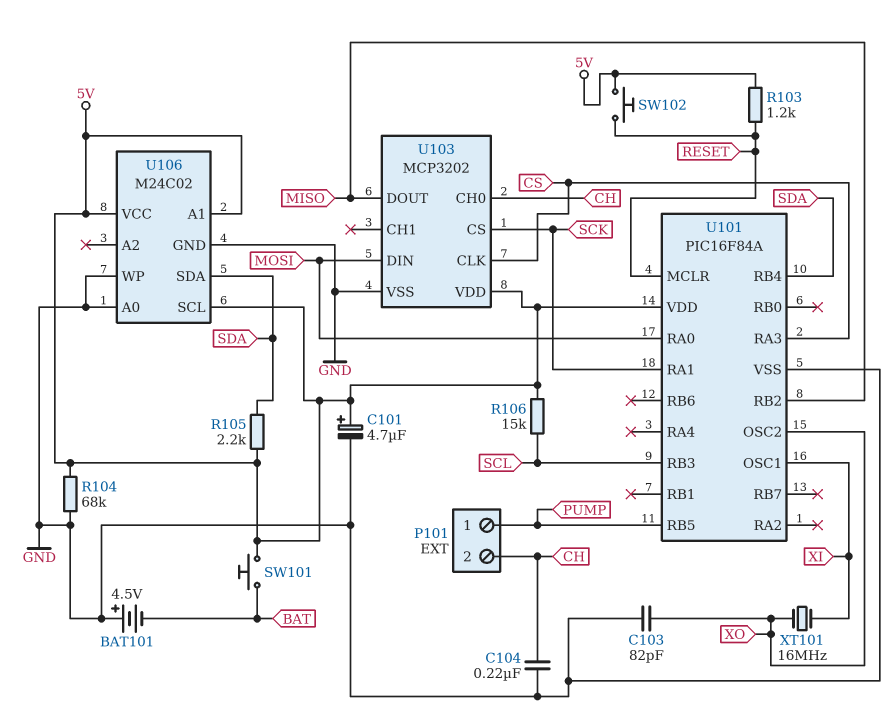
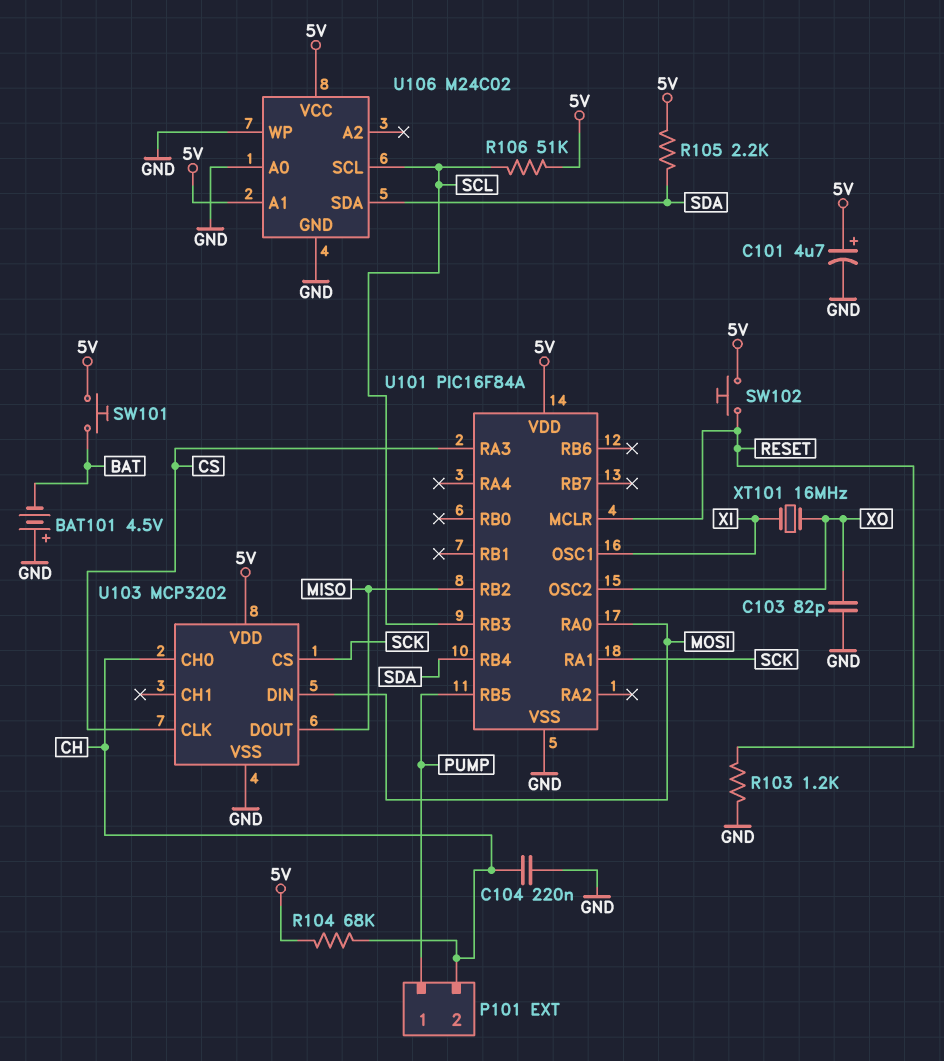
R103: 1.2k (5V, RESET) -> 1.2k (GND, RESET)
R104: 68k (5V, GND) -> 68k (5V, CH)
R106: 15k (5V, SCL) -> 51k (5V, SCL)
U106 pin SCL: 5V -> SCL

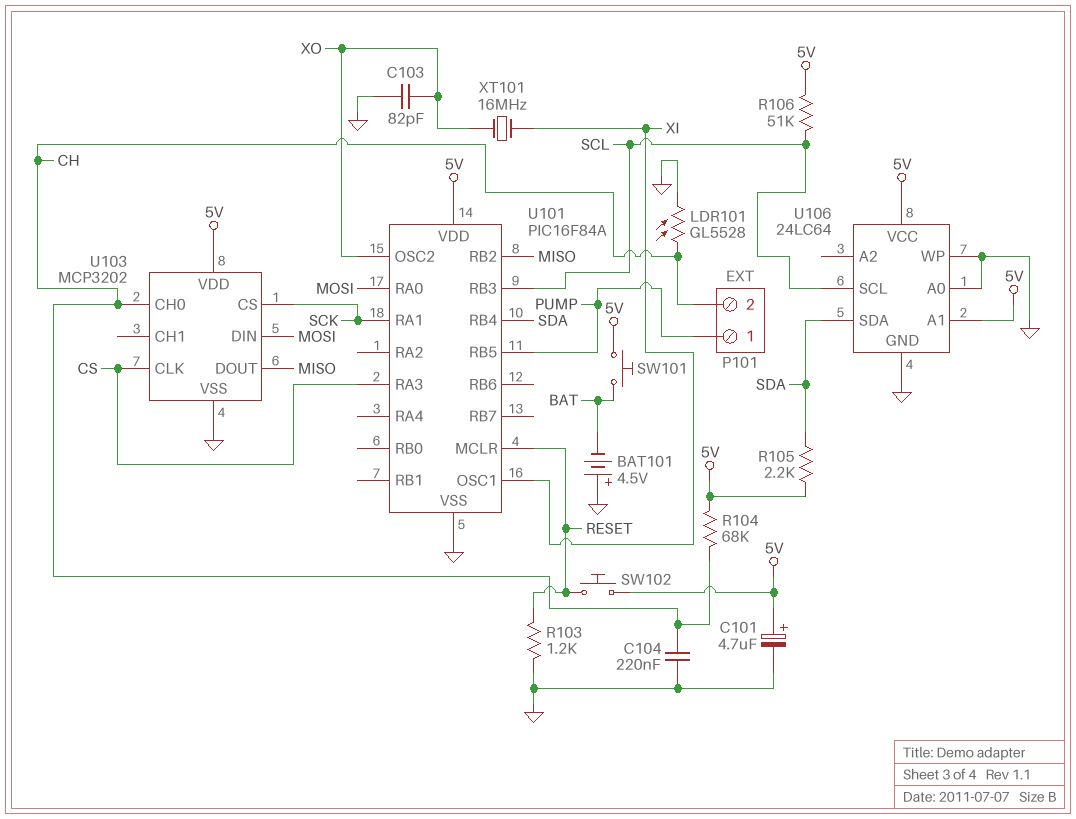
LDR101: none -> GL5528 (CH, GND)
U106: M24C02 -> 24LC64

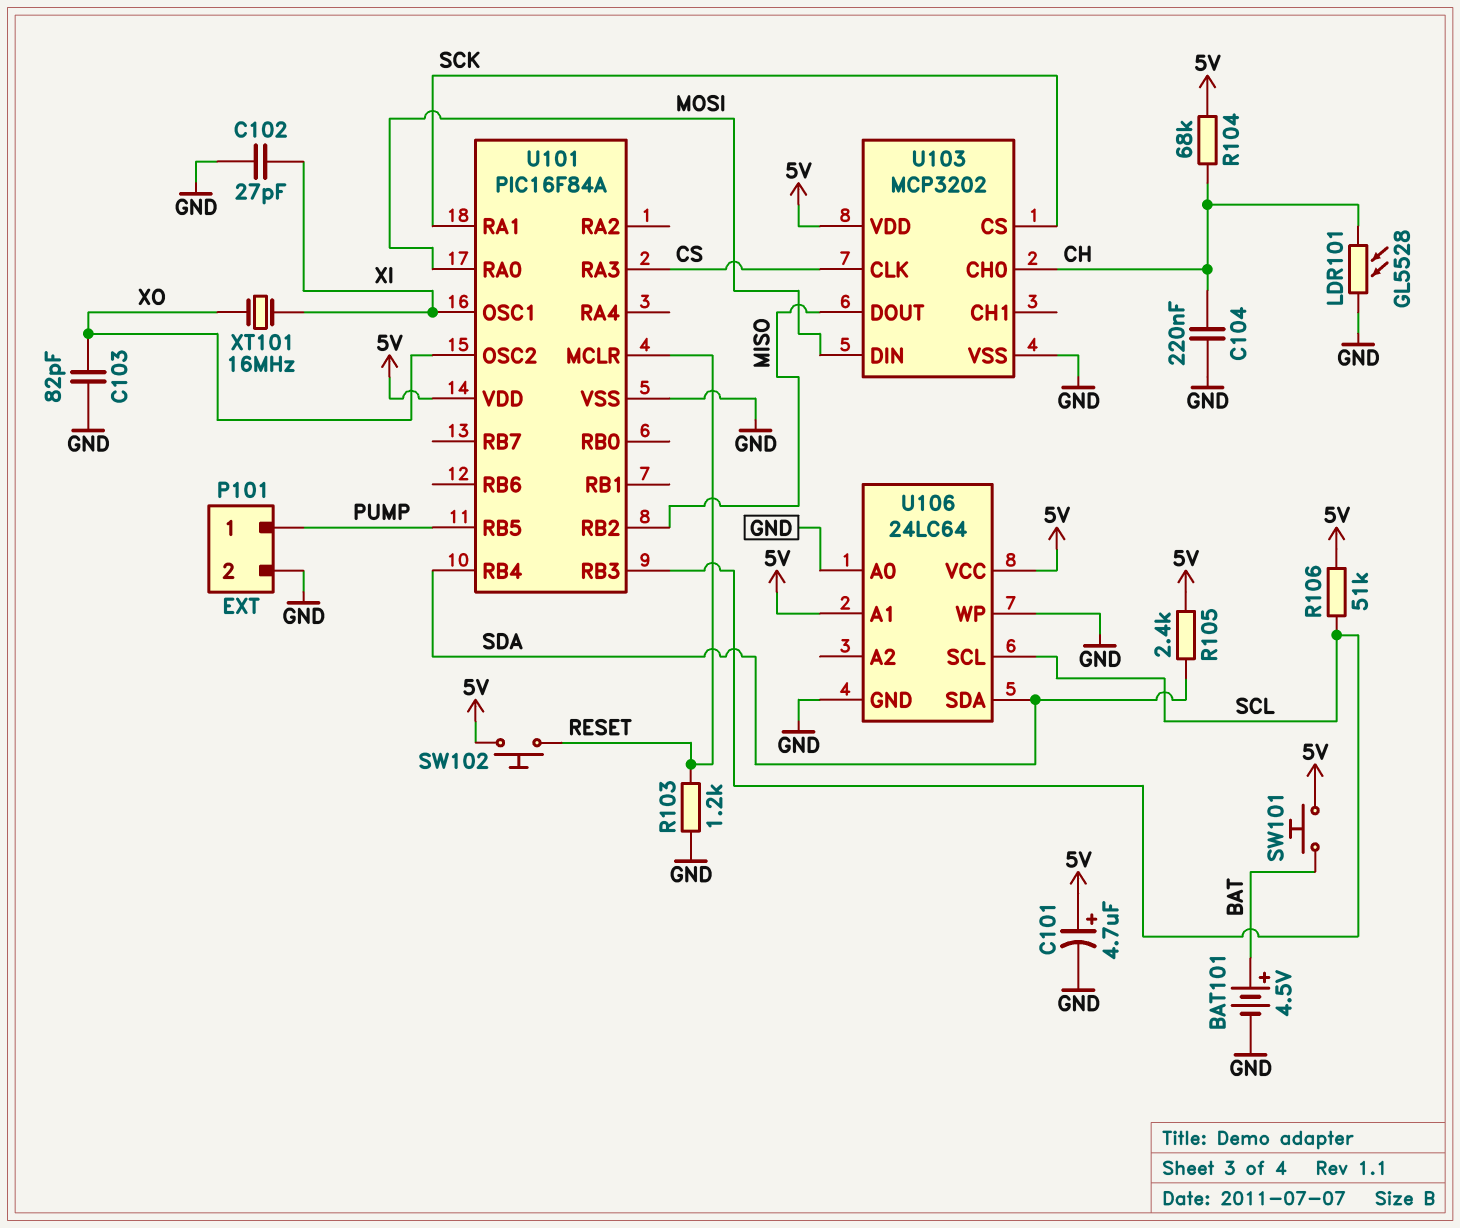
BAT101: 4.5V (plus GND, minus BAT) -> 4.5V (plus BAT, minus GND)
C102: none -> 27pF (GND, XI)
P101 pin 2: CH -> GND
R105: 2.2k (5V, SDA) -> 2.4k (5V, SDA)

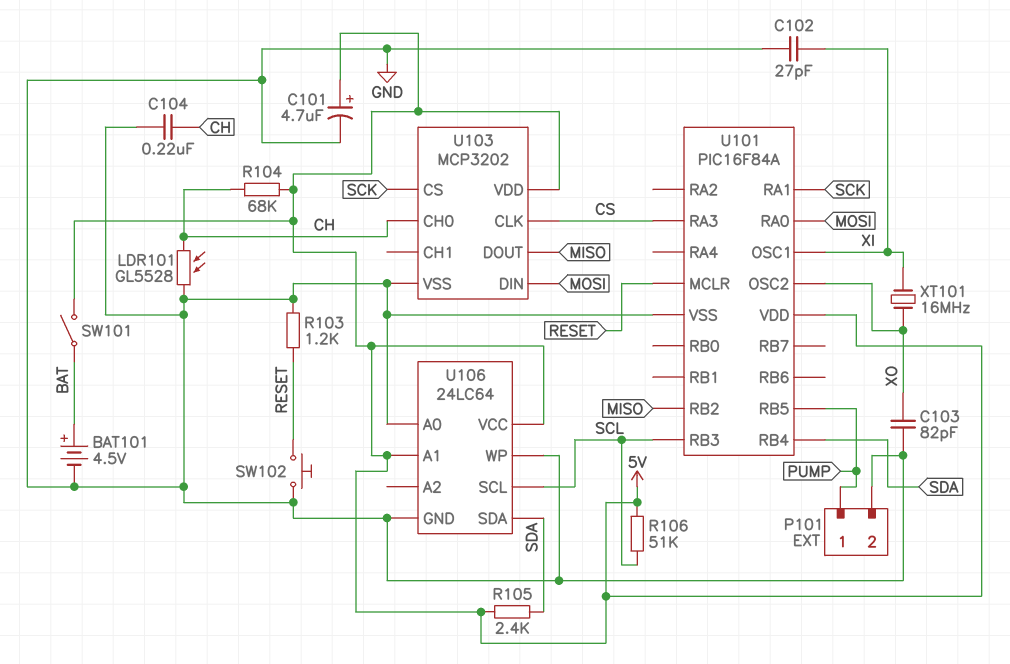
SW101: button (5V, BAT) -> switch (5V, BAT)
SW102: button (5V, RESET) -> button (GND, RESET)

